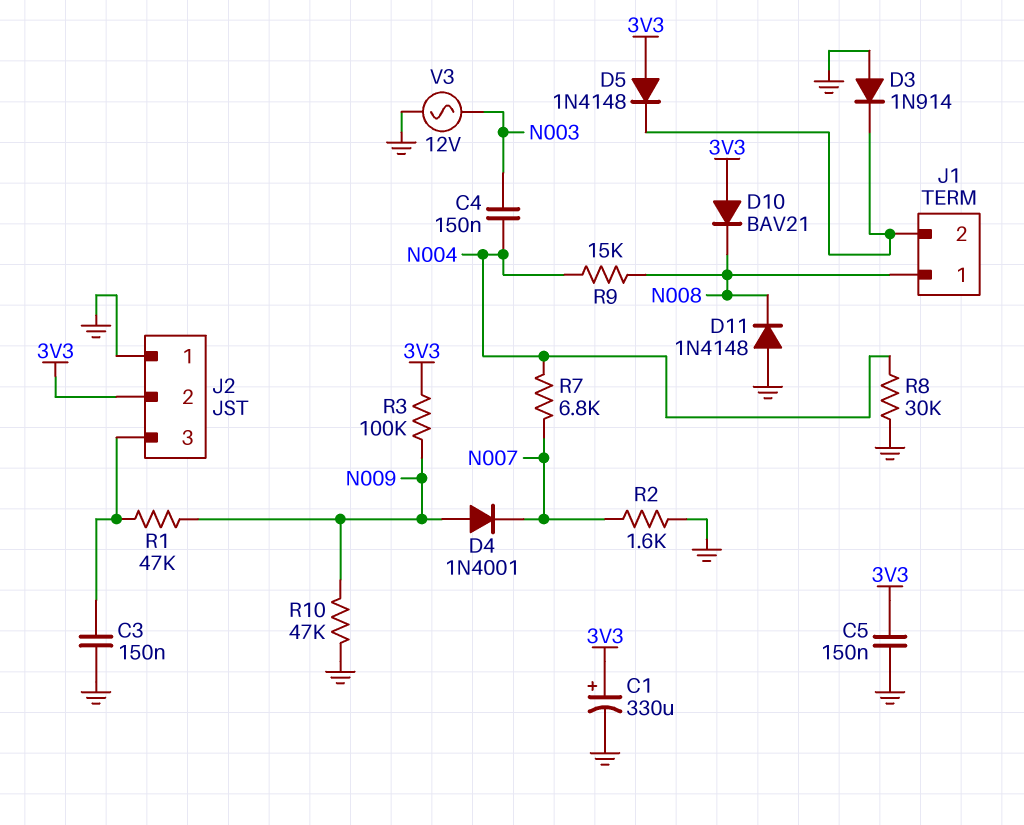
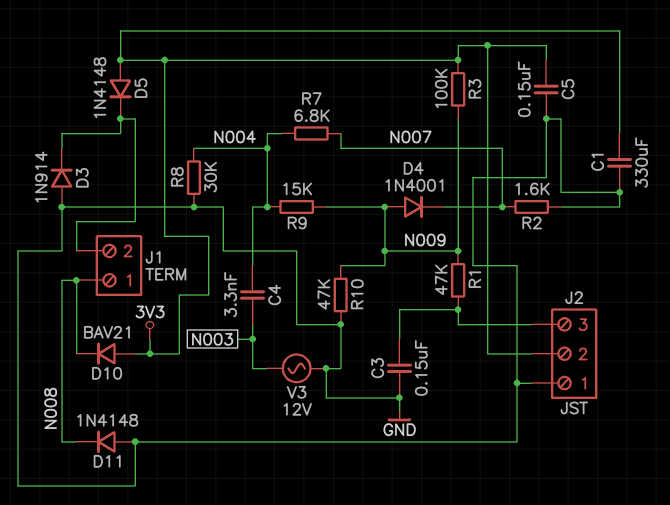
C1: 330uF (plus 3V3, minus GND) -> 330uF (3V3, GND)
C4: 150nF (N003, N004) -> 3.3nF (N003, N004)
R9: 15k (N004, N008) -> 15k (N004, N009)

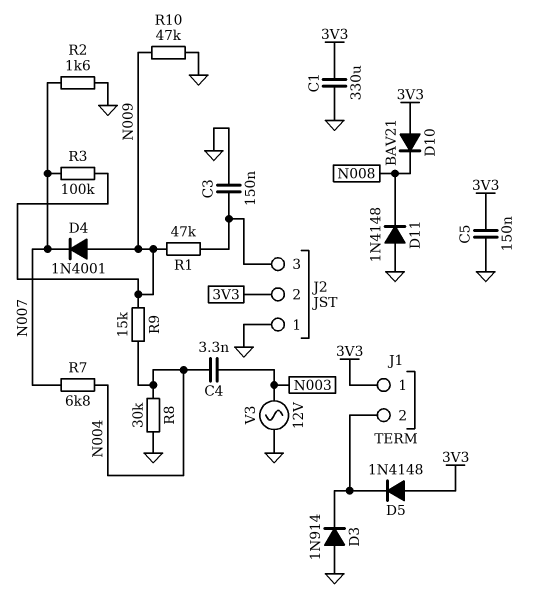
J1 pin 1: N008 -> 3V3
R3: 100k (3V3, N009) -> 100k (N007, N009)

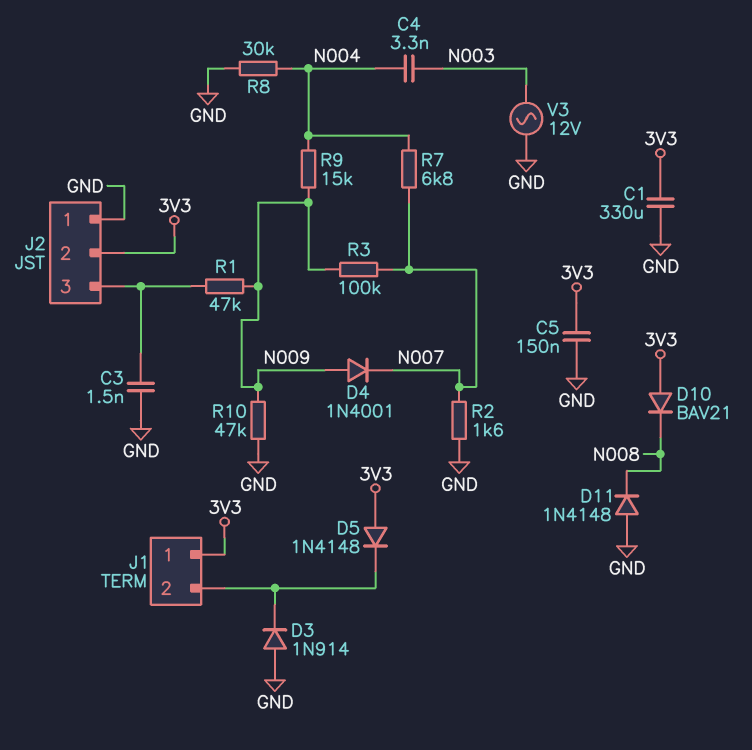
C3: 150nF (GND, J2/3) -> 1.5nF (GND, J2/3)

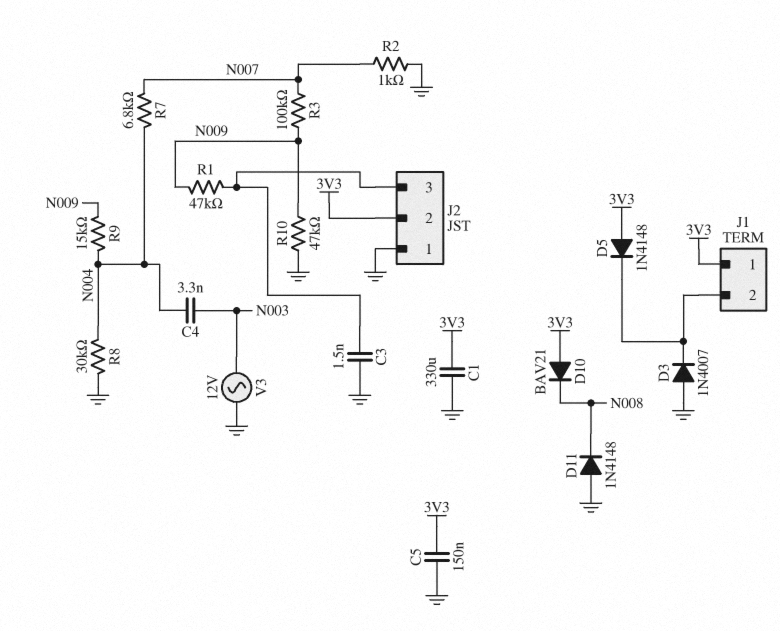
D3: diode 1N914 (A GND, K J1/2) -> diode 1N4007 (A GND, K J1/2)
D4: diode 1N4001 (A N009, K N007) -> none
R2: 1.6k (GND, N007) -> 1k (GND, N007)

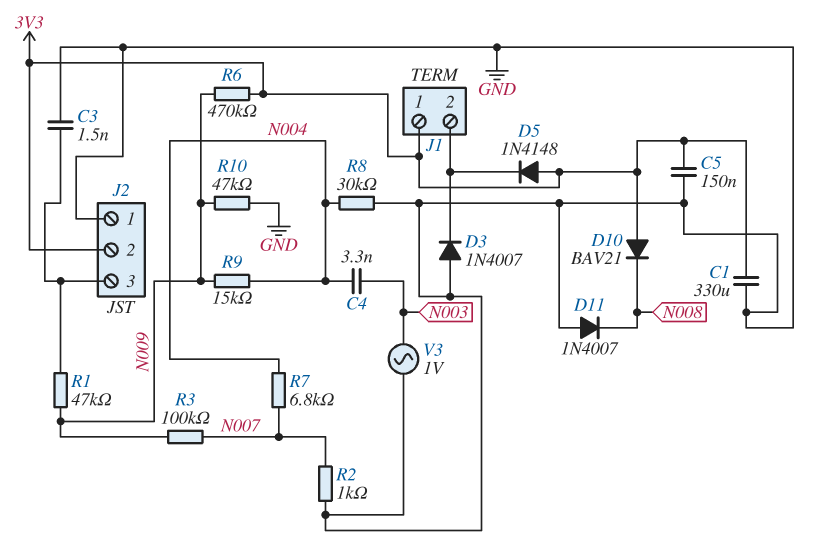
D11: diode 1N4148 (A GND, K N008) -> diode 1N4007 (A GND, K N008)
R6: none -> 470k (3V3, N009)
V3: AC 12V (GND, N003) -> AC 1V (GND, N003)

